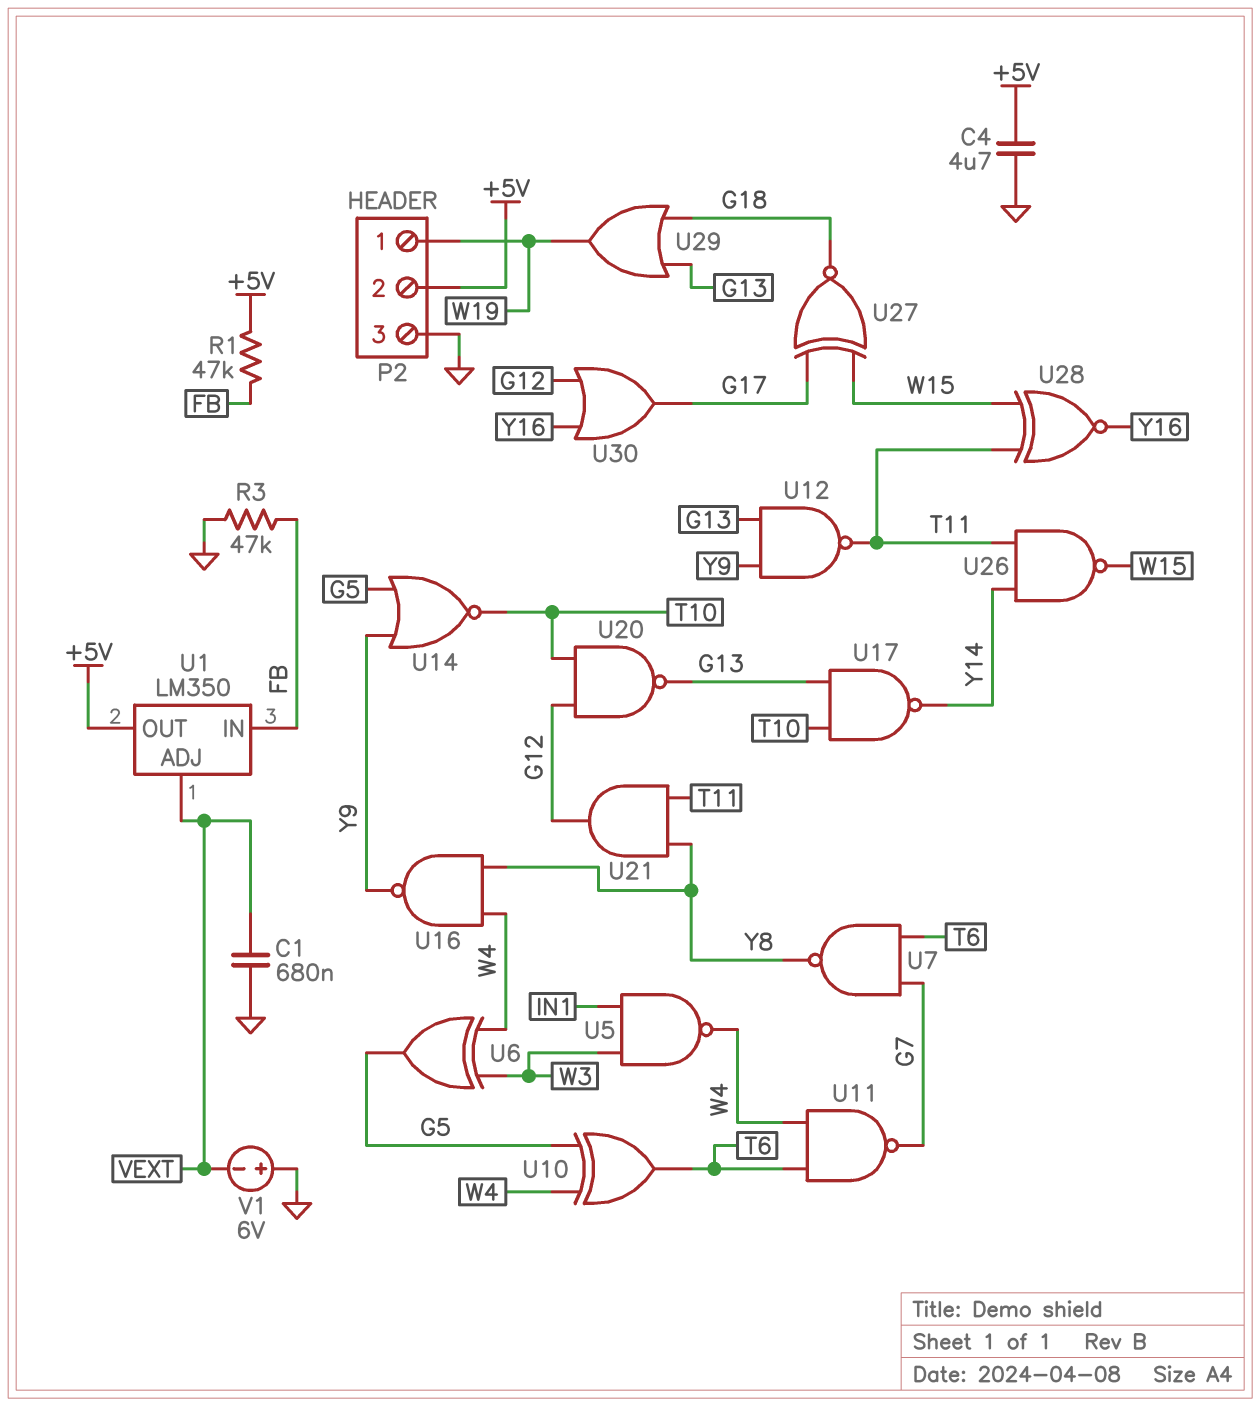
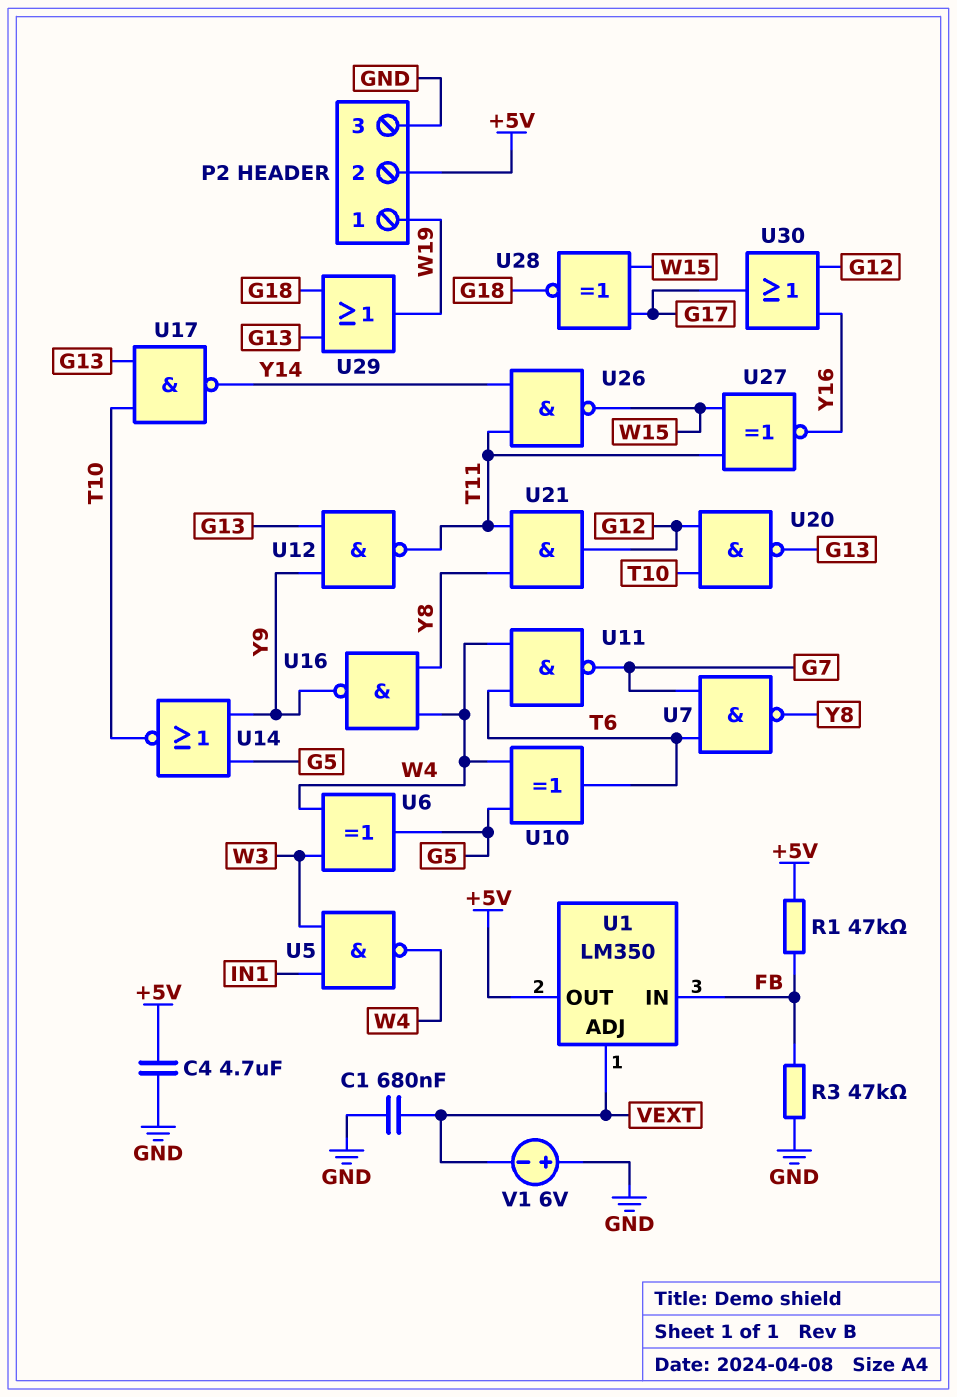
U27: XNOR (in G17, in W15, out G18) -> XNOR (in T11, in W15, out Y16)
U28: XNOR (in T11, in W15, out Y16) -> XNOR (in G17, in W15, out G18)

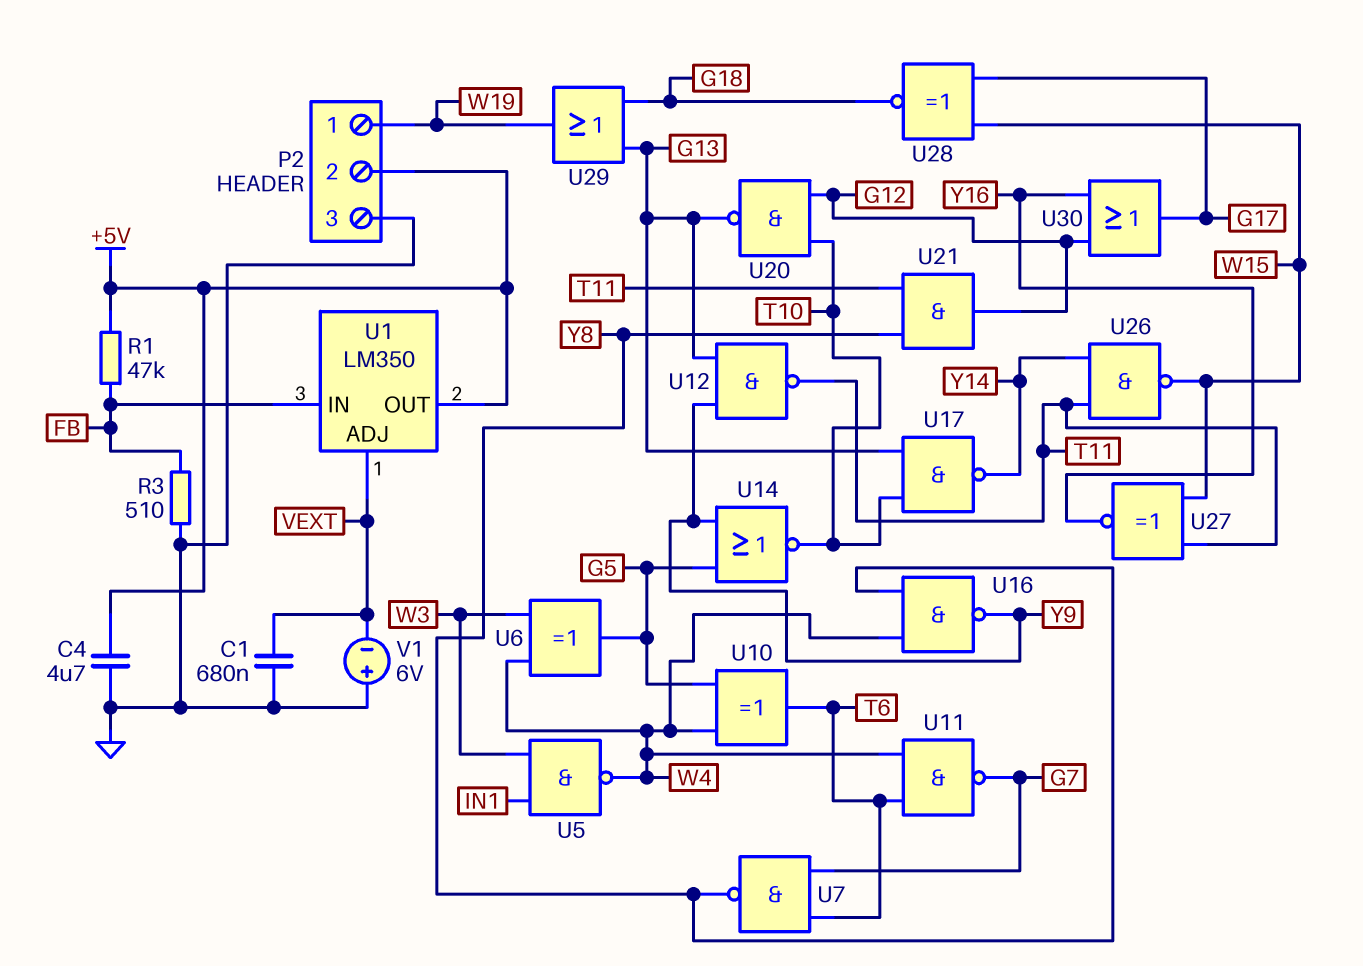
R3: 47k (FB, GND) -> 510 (FB, GND)

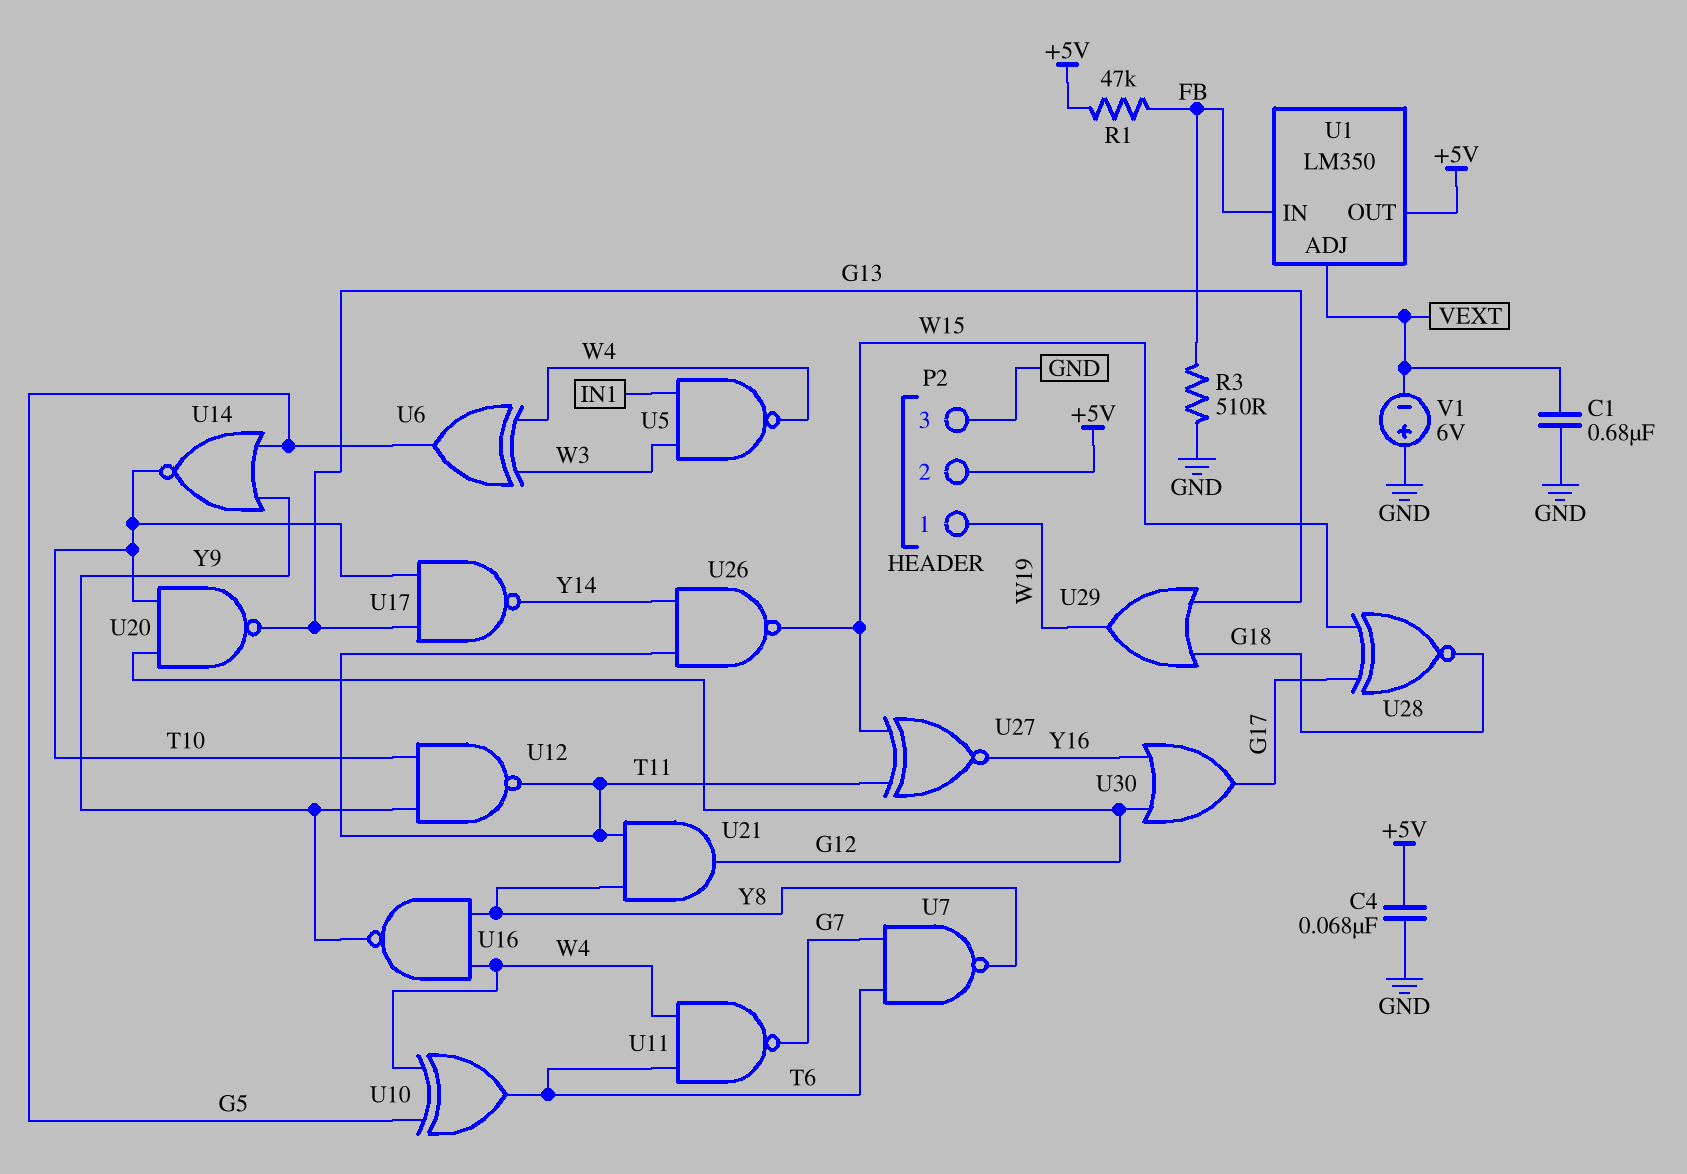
C4: 4.7uF (+5V, GND) -> 68nF (+5V, GND)
U12: NAND (in G13, in Y9, out T11) -> NAND (in T10, in Y9, out T11)

